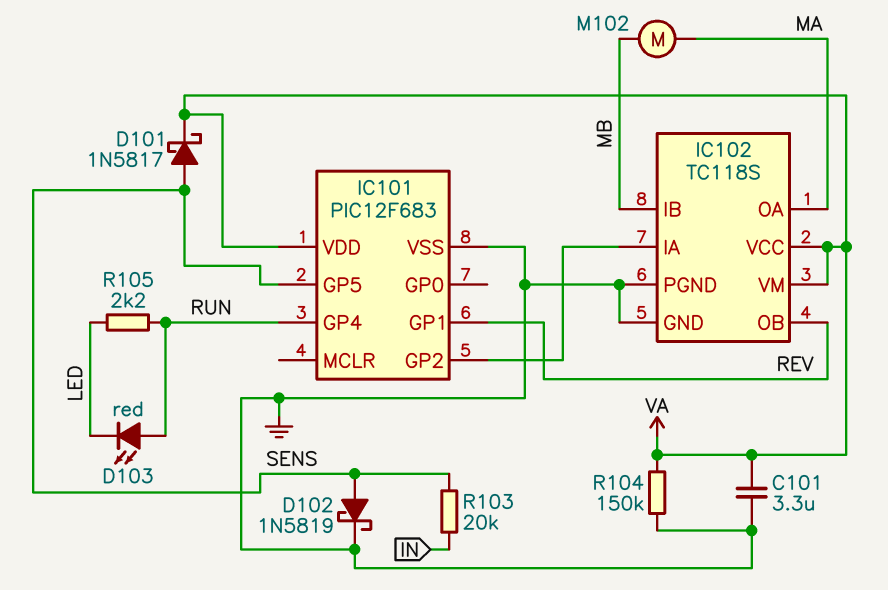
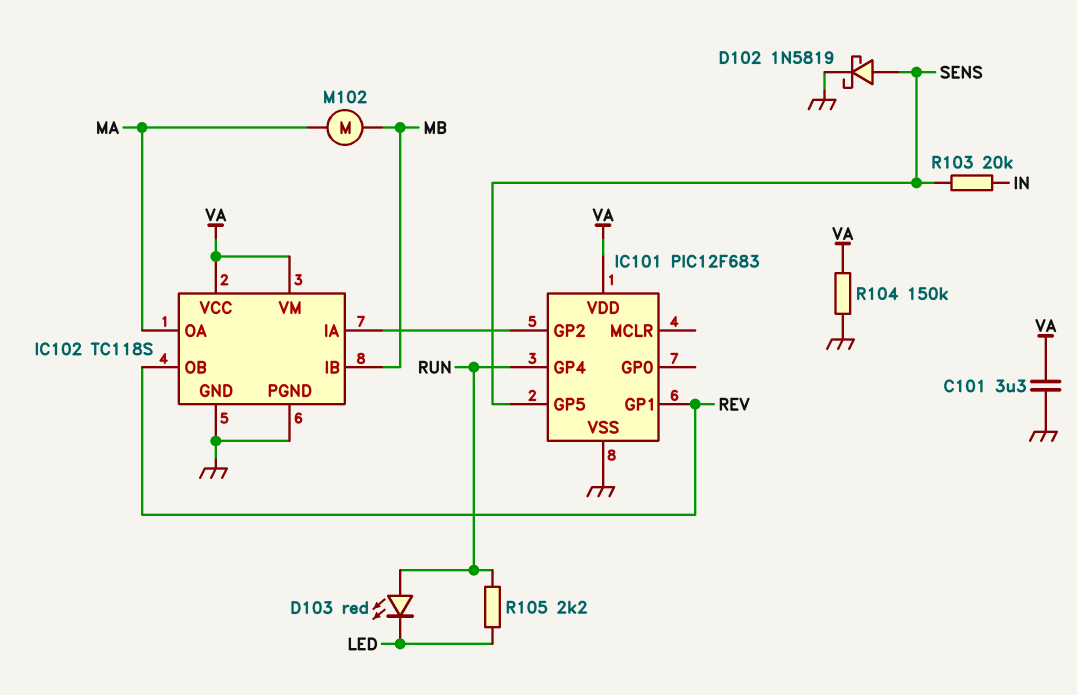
D101: schottky 1N5817 (A SENS, K VA) -> none

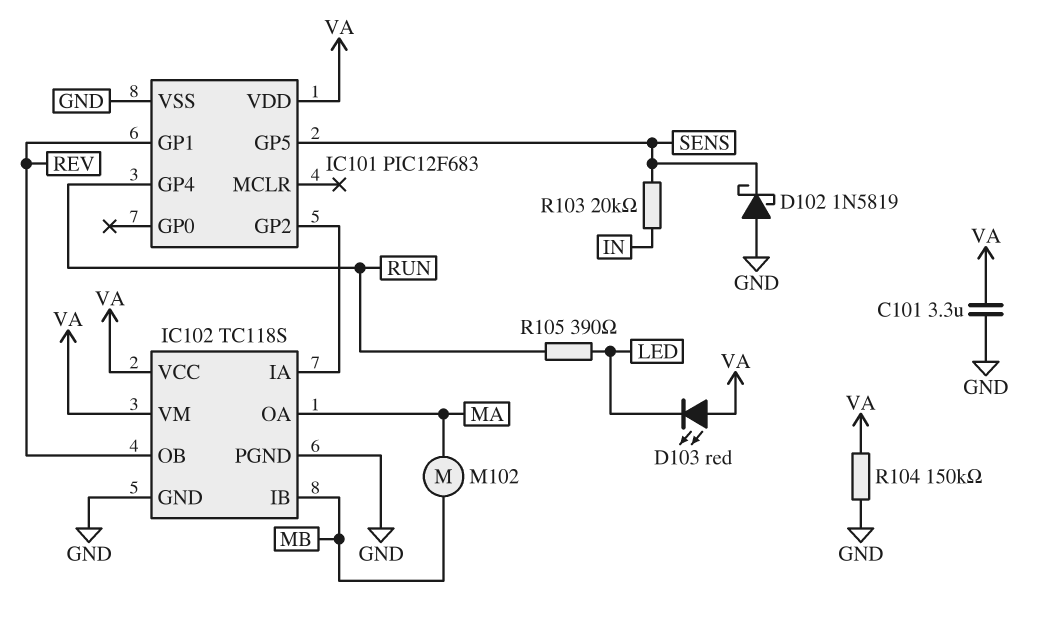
D102: schottky 1N5819 (A SENS, K GND) -> schottky 1N5819 (A GND, K SENS)
D103: LED red (A RUN, K LED) -> LED red (A VA, K LED)
R105: 2.2k (LED, RUN) -> 390 (LED, RUN)

